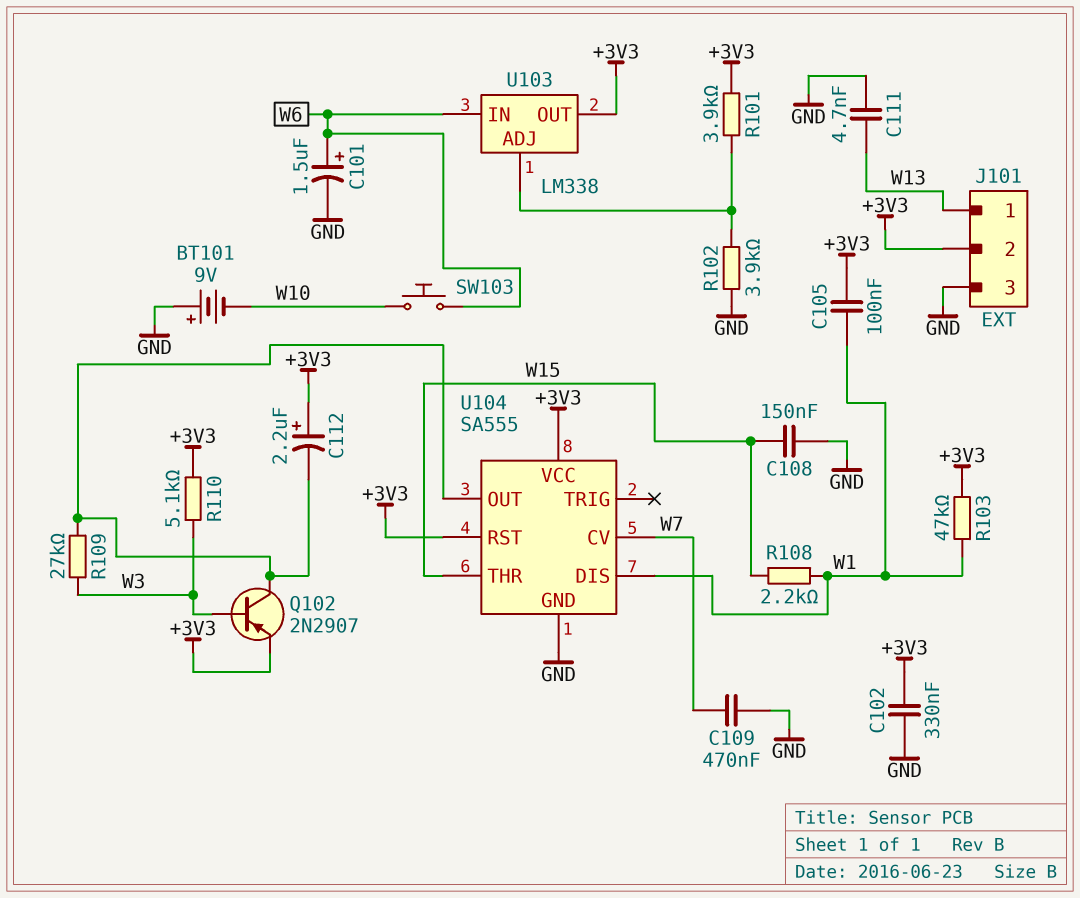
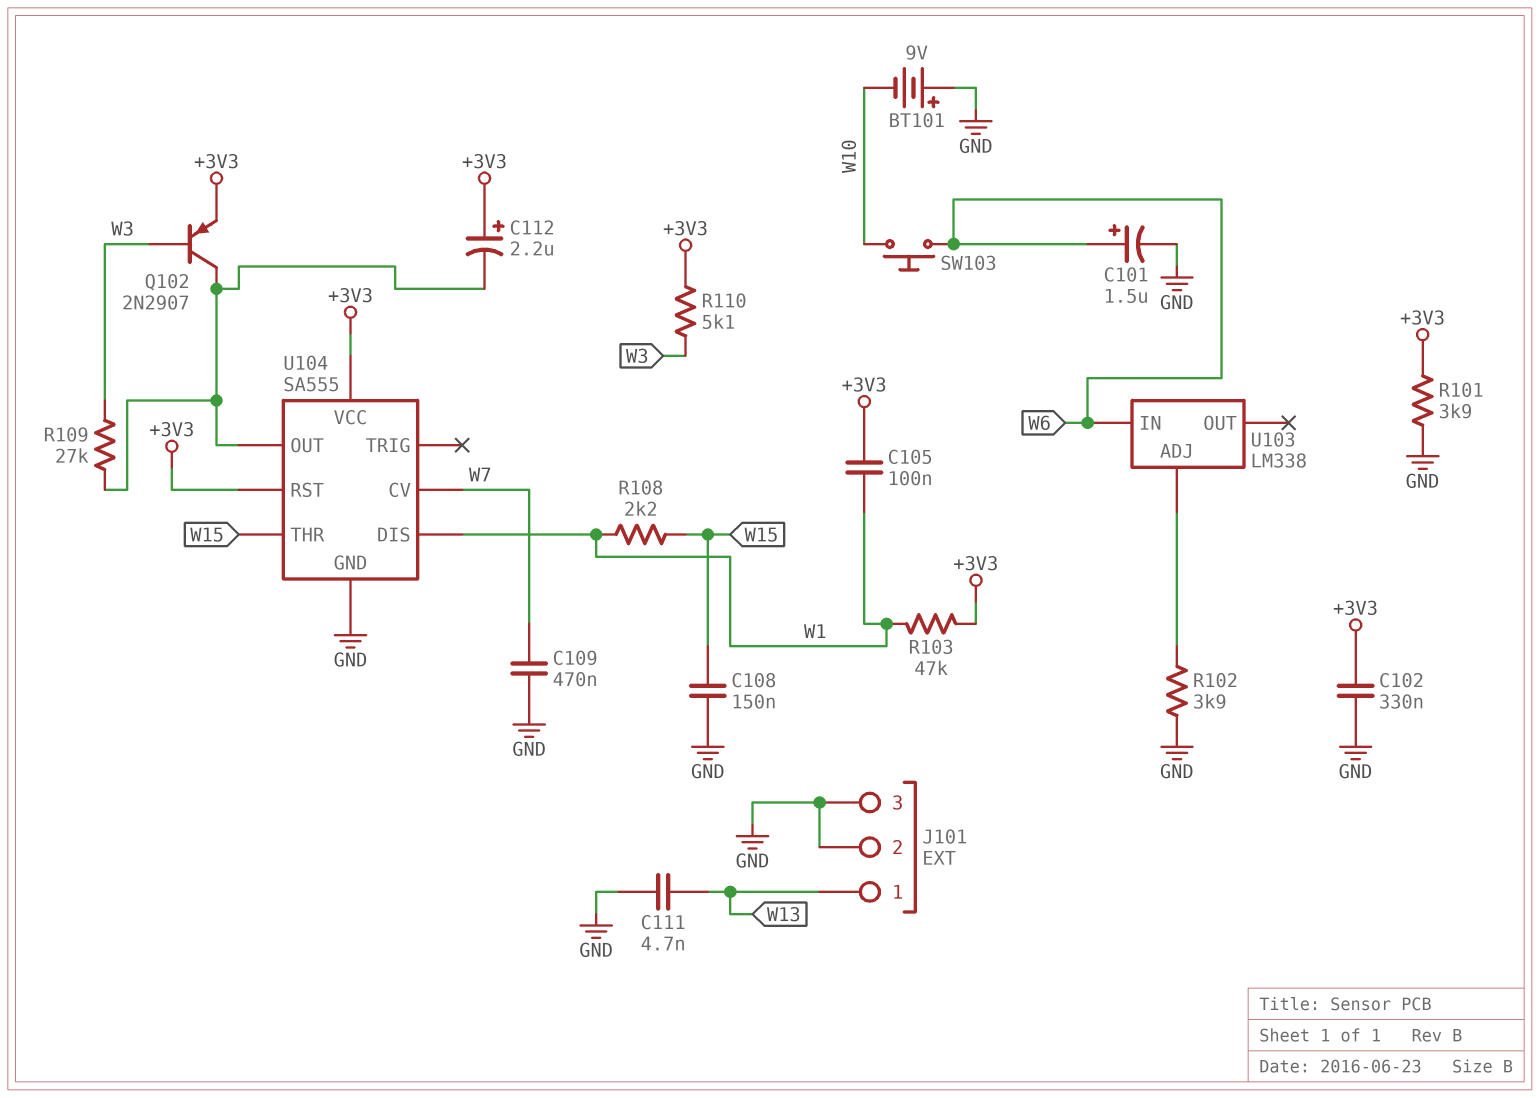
J101 pin 2: +3V3 -> GND
R101: 3.9k (+3V3, U103/ADJ) -> 3.9k (+3V3, GND)
U103 pin OUT: +3V3 -> none

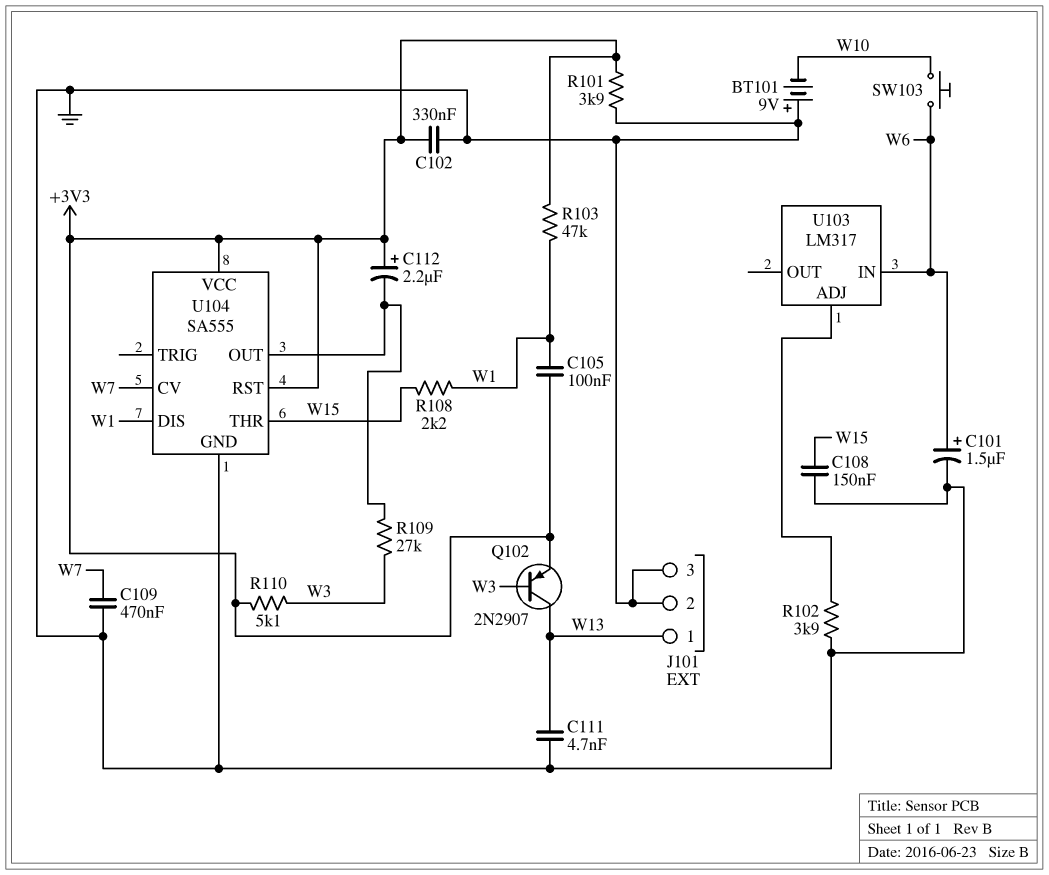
Q102: PNP 2N2907 (B W3, C U104/OUT, E +3V3) -> PNP 2N2907 (B W3, C W13, E +3V3)
U103: LM338 -> LM317

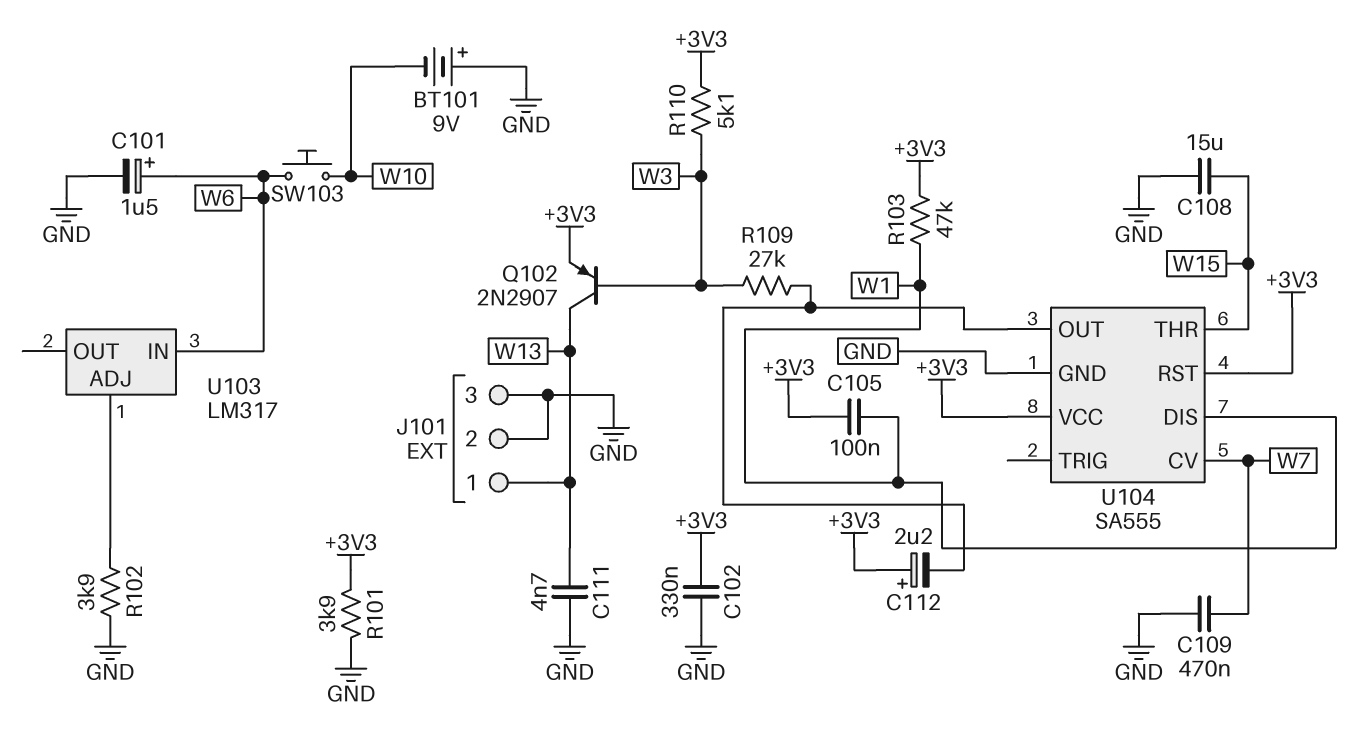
C108: 150nF (GND, W15) -> 15uF (GND, W15)
R108: 2.2k (W1, W15) -> none

